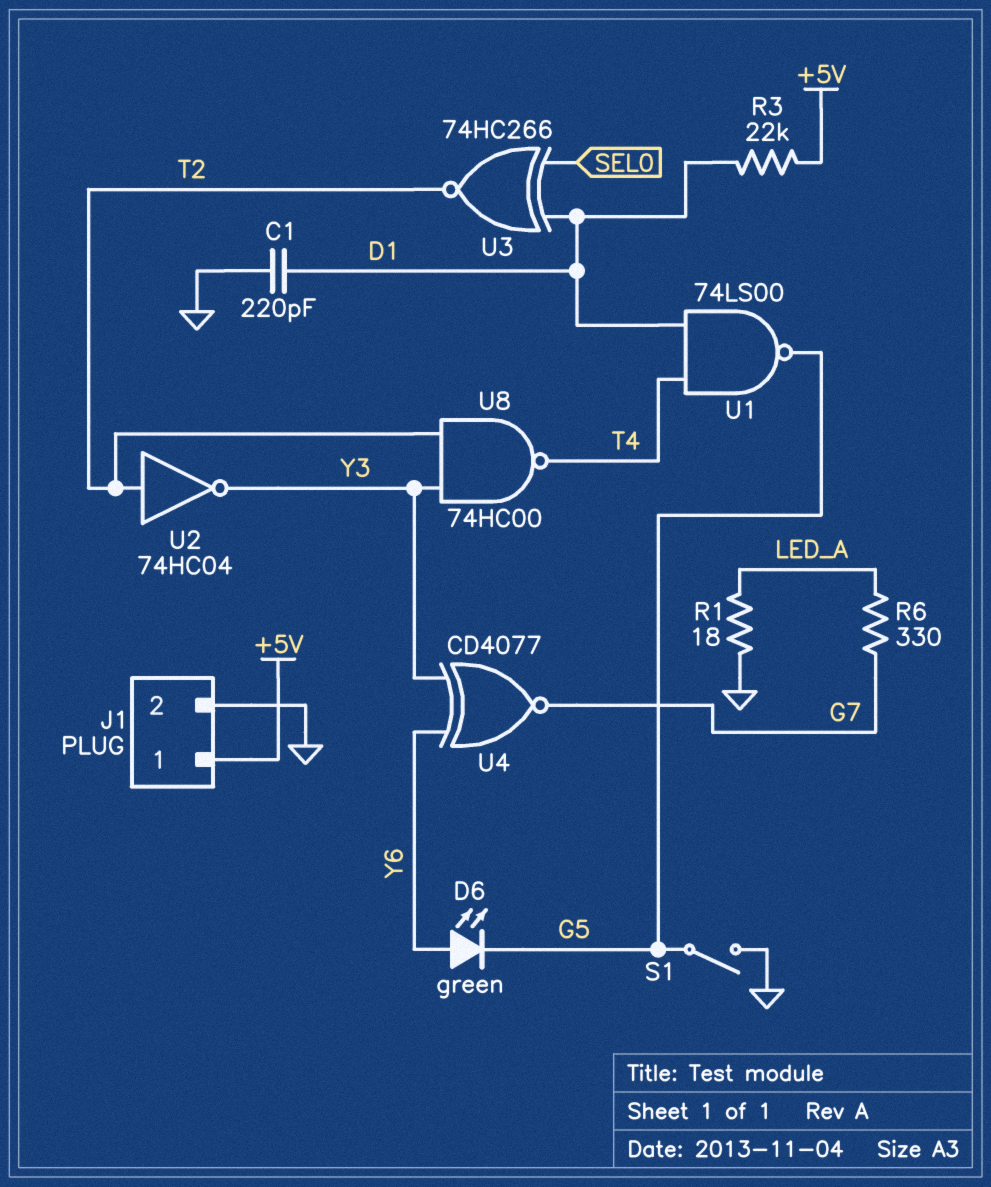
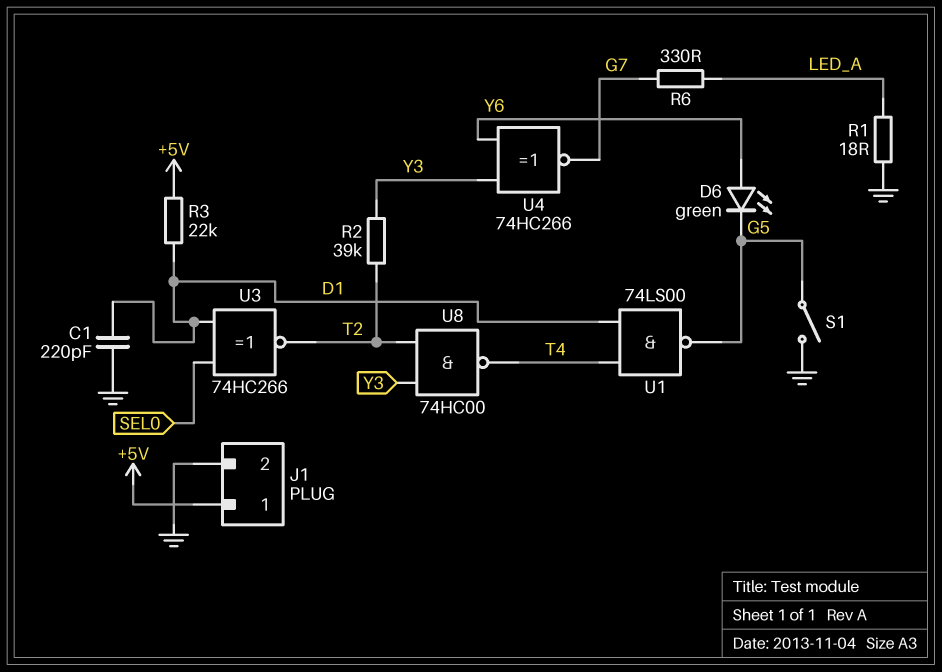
R2: none -> 39k (T2, Y3)
U2: NOT 74HC04 (in T2, out Y3) -> none
U4: XNOR CD4077 (in Y3, in Y6, out G7) -> XNOR 74HC266 (in Y3, in Y6, out G7)

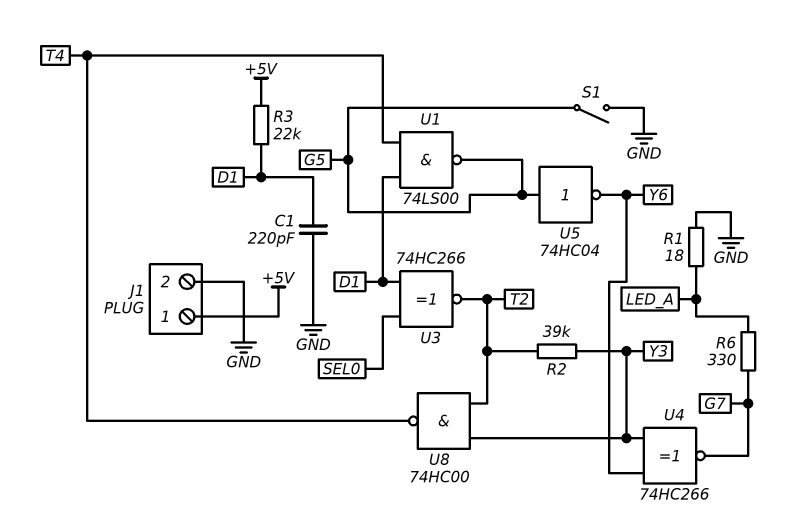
D6: LED green (A Y6, K G5) -> none
U5: none -> NOT 74HC04 (in G5, out Y6)

